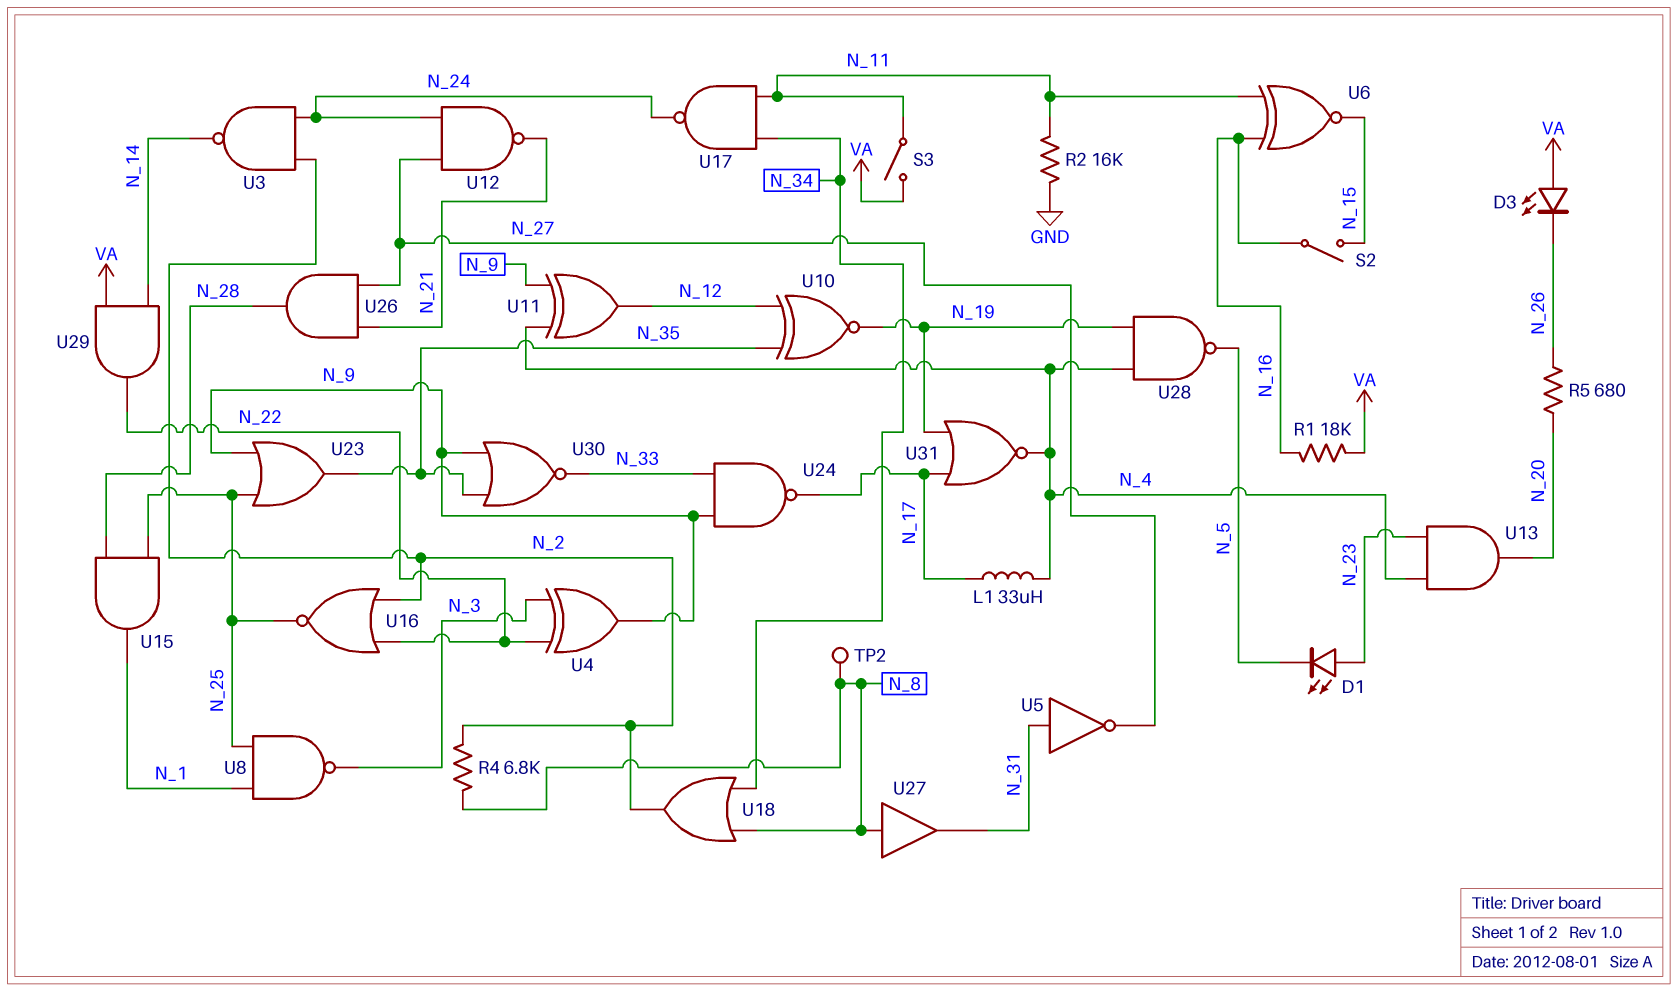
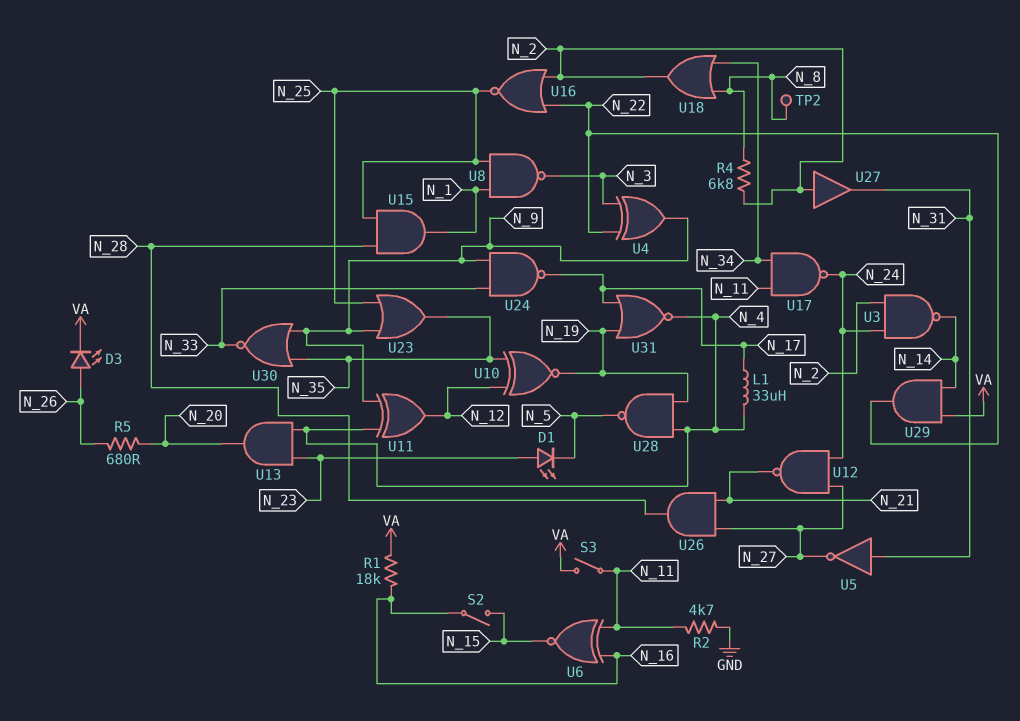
D3: LED (A VA, K N_26) -> LED (A N_26, K VA)
R2: 16k (GND, N_11) -> 4.7k (GND, N_11)
U27: buffer (in N_8, out N_31) -> buffer (in N_2, out N_31)

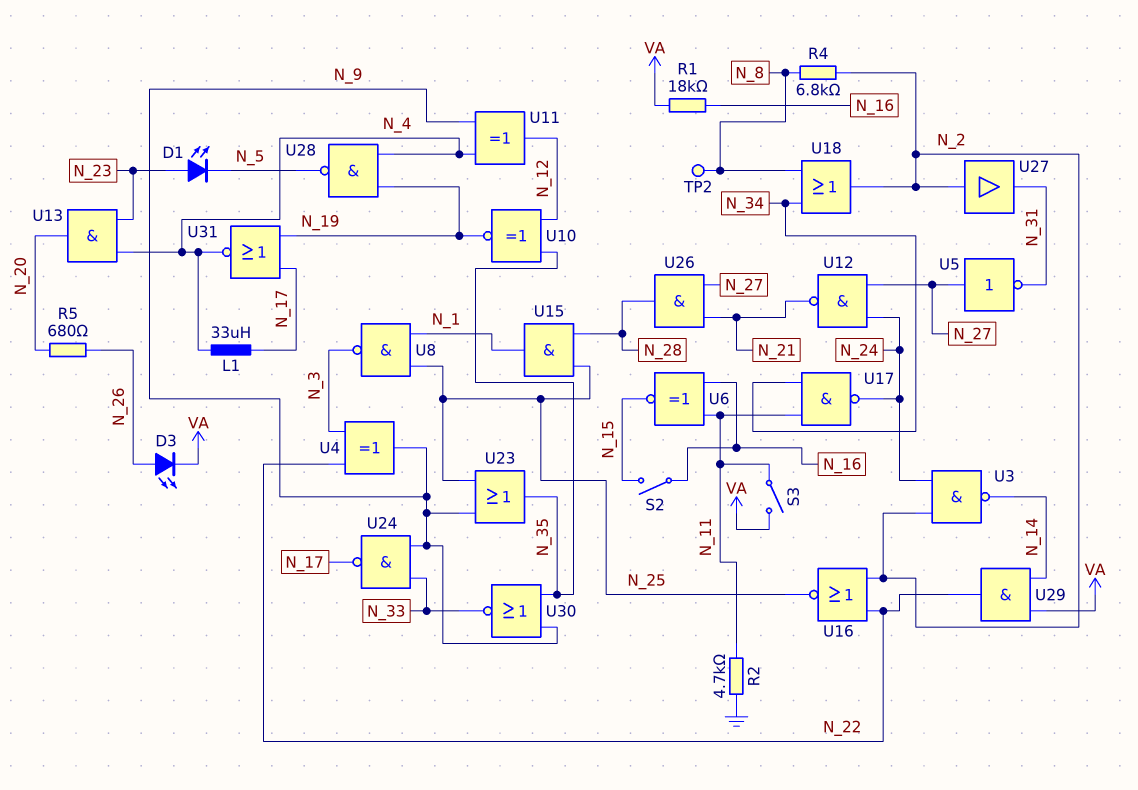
U5: NOT (in N_31, out N_27) -> NOT (in N_27, out N_31)

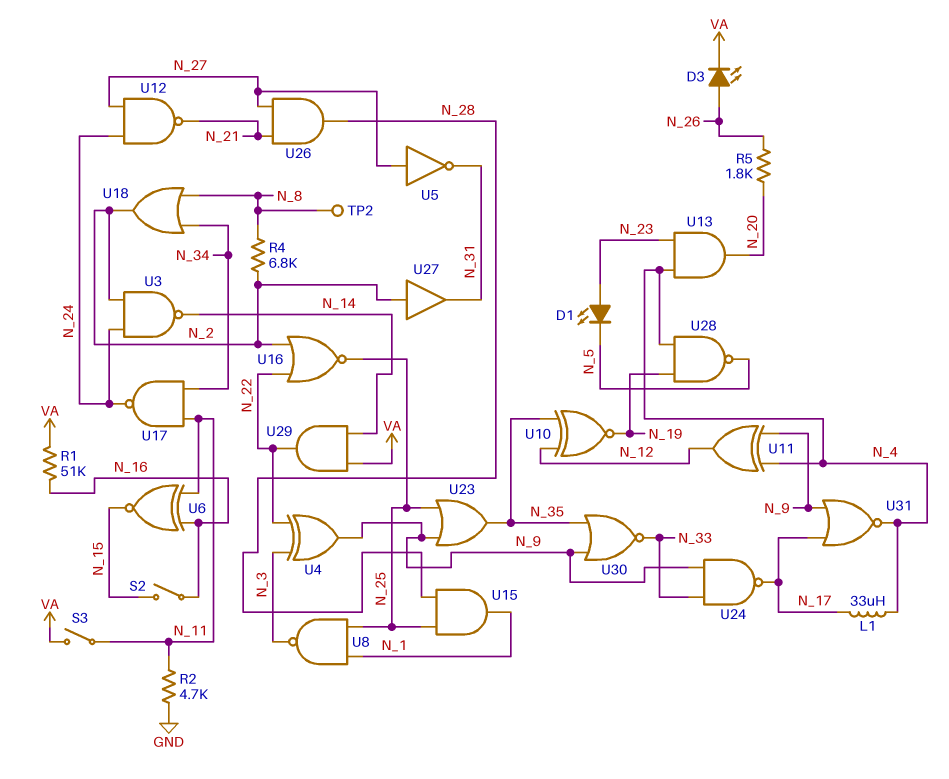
R1: 18k (N_16, VA) -> 51k (N_16, VA)
R5: 680 (N_20, N_26) -> 1.8k (N_20, N_26)
U31: NOR (in N_17, in N_19, out N_4) -> NOR (in N_9, in N_17, out N_4)

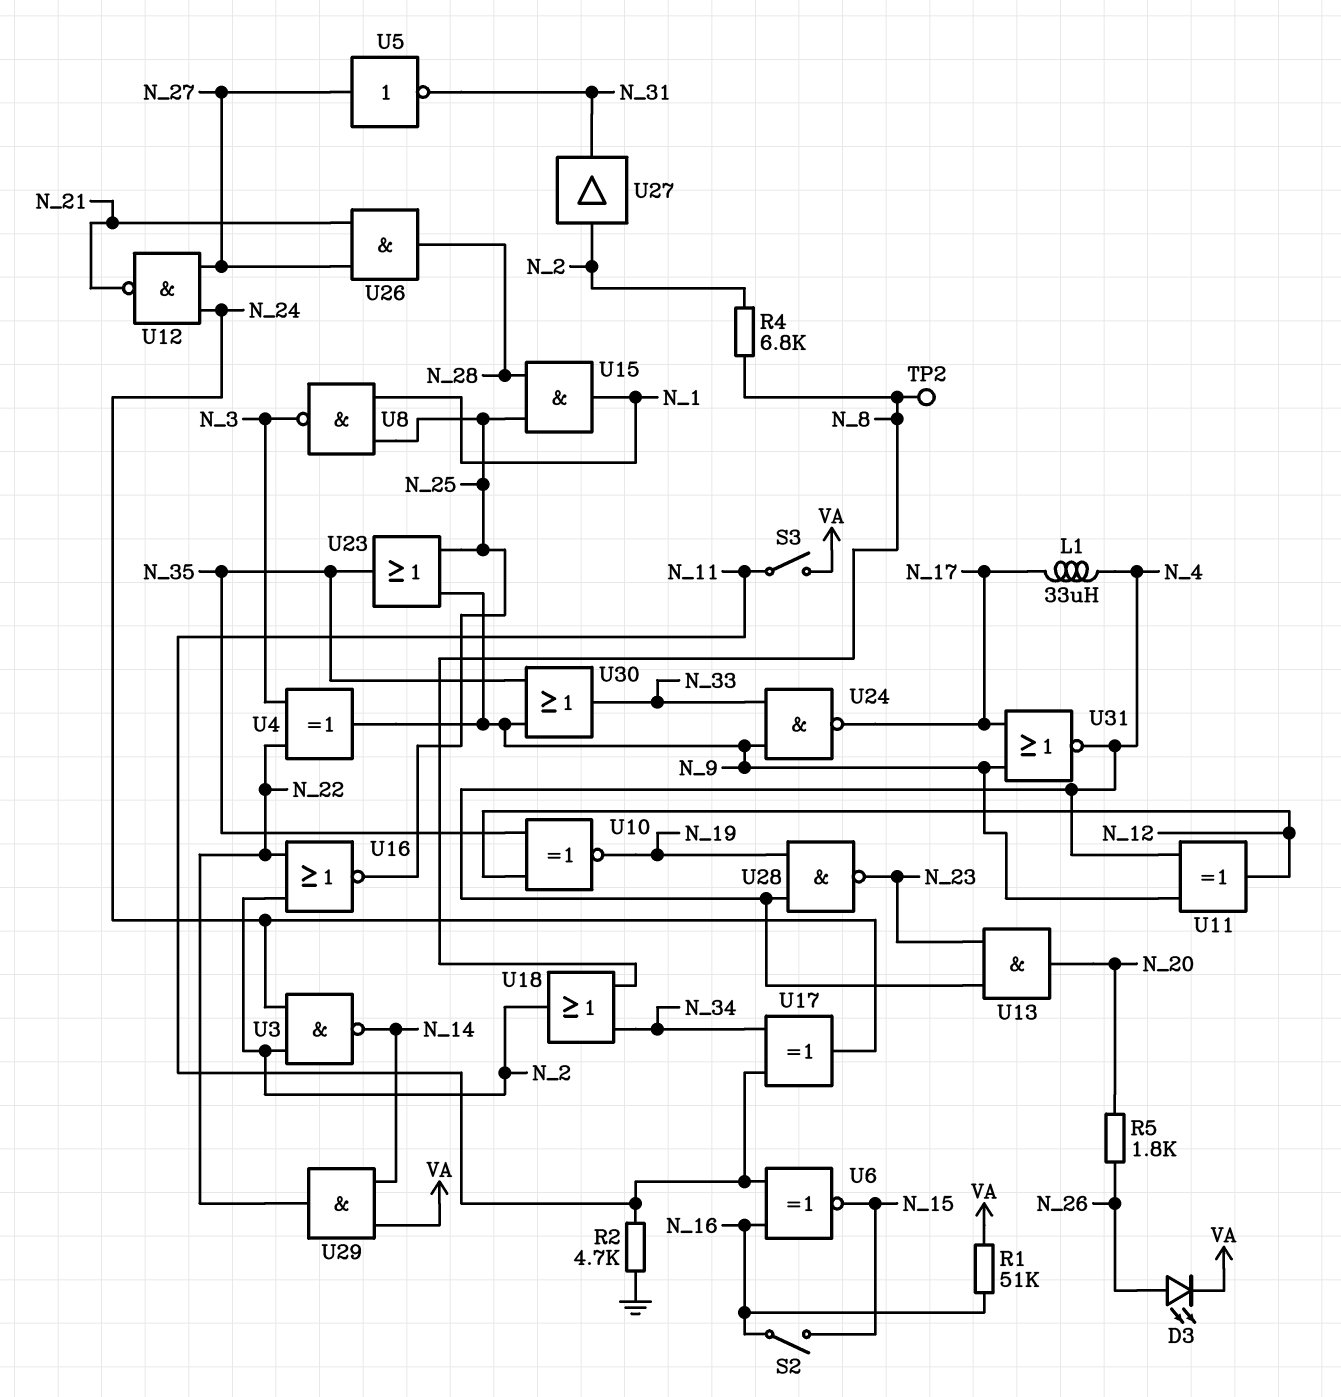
D1: LED (A N_23, K N_5) -> none
U17: NAND (in N_11, in N_34, out N_24) -> XOR (in N_11, in N_34, out N_24)
U28: NAND (in N_4, in N_19, out N_5) -> NAND (in N_4, in N_19, out N_23)
U30: NOR (in N_9, in N_35, out N_33) -> OR (in N_9, in N_35, out N_33)

